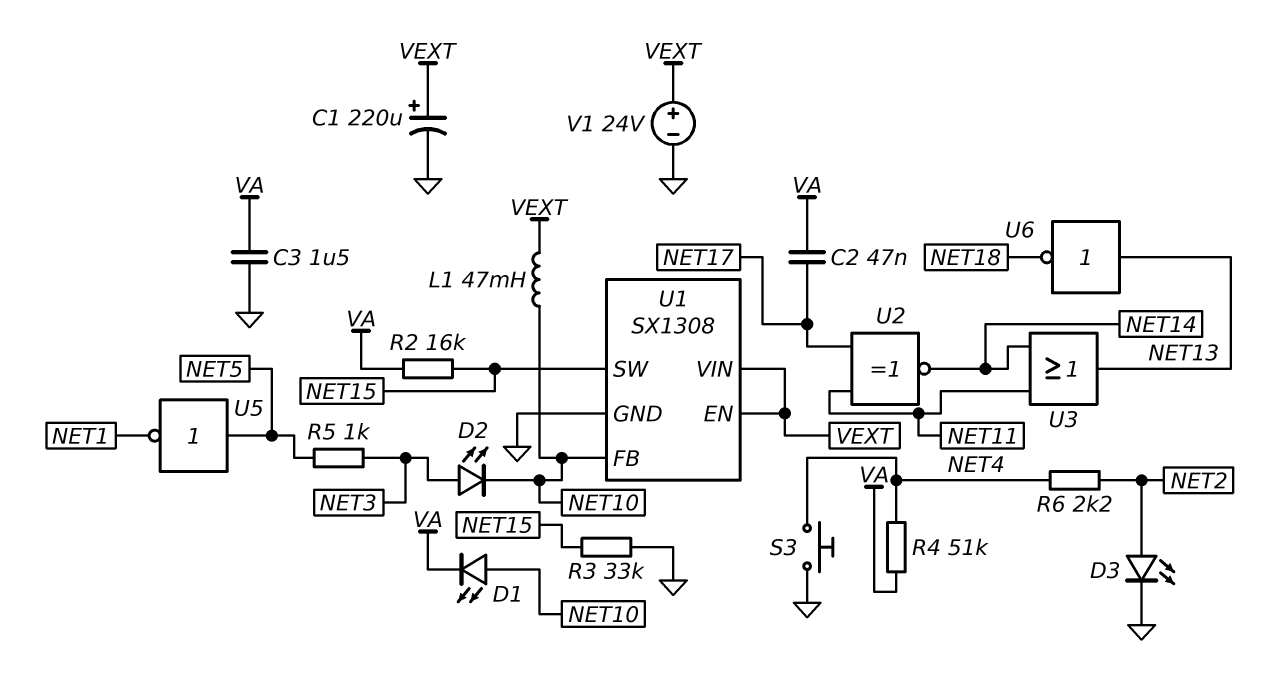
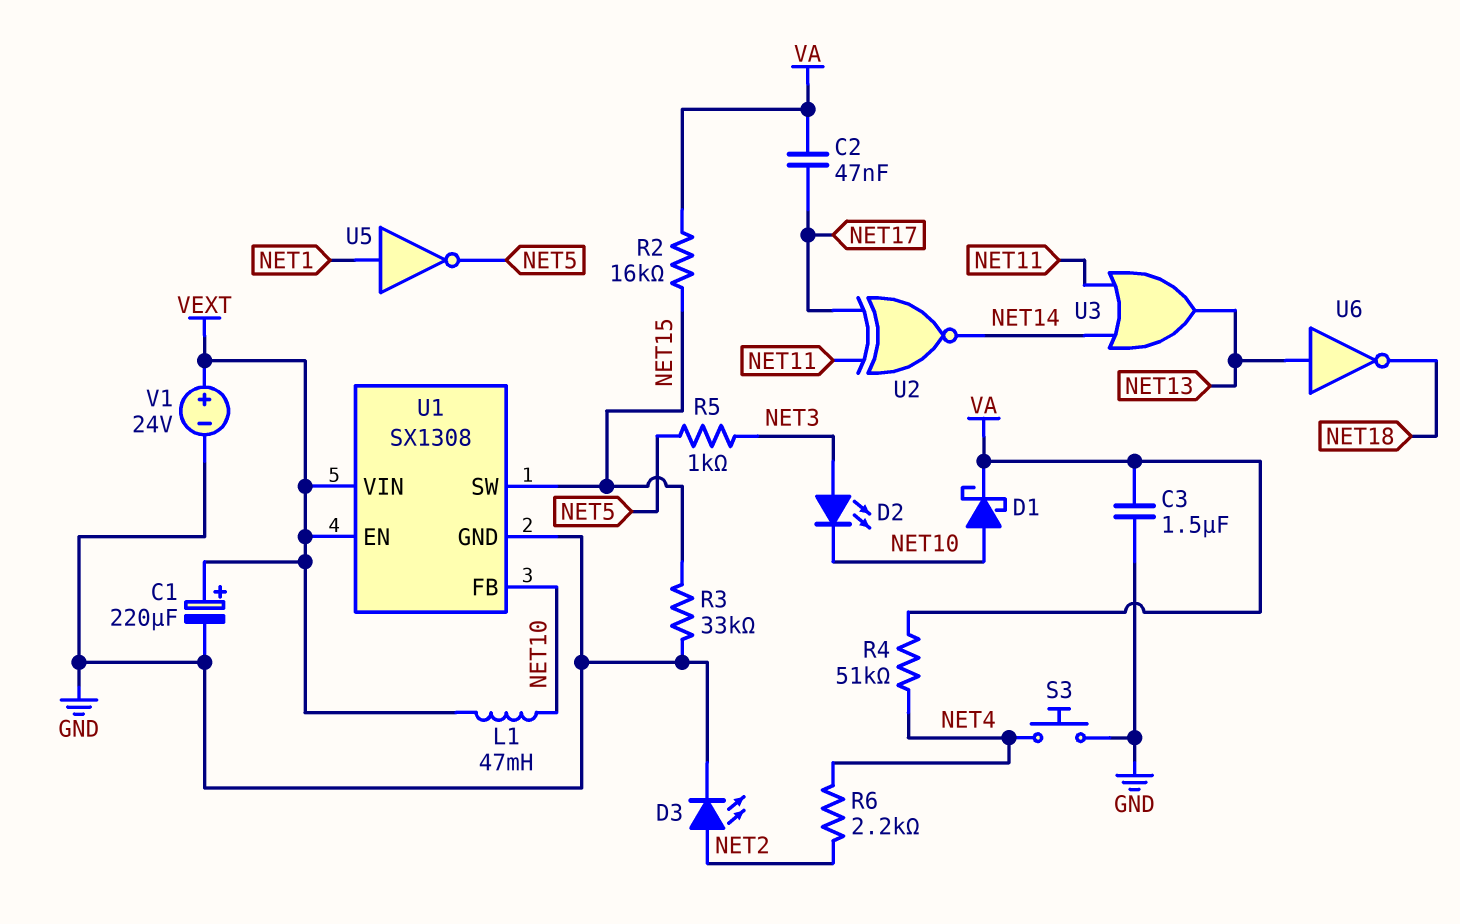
D1: LED (A NET10, K VA) -> schottky (A NET10, K VA)
U5: NOT (in NET5, out NET1) -> NOT (in NET1, out NET5)

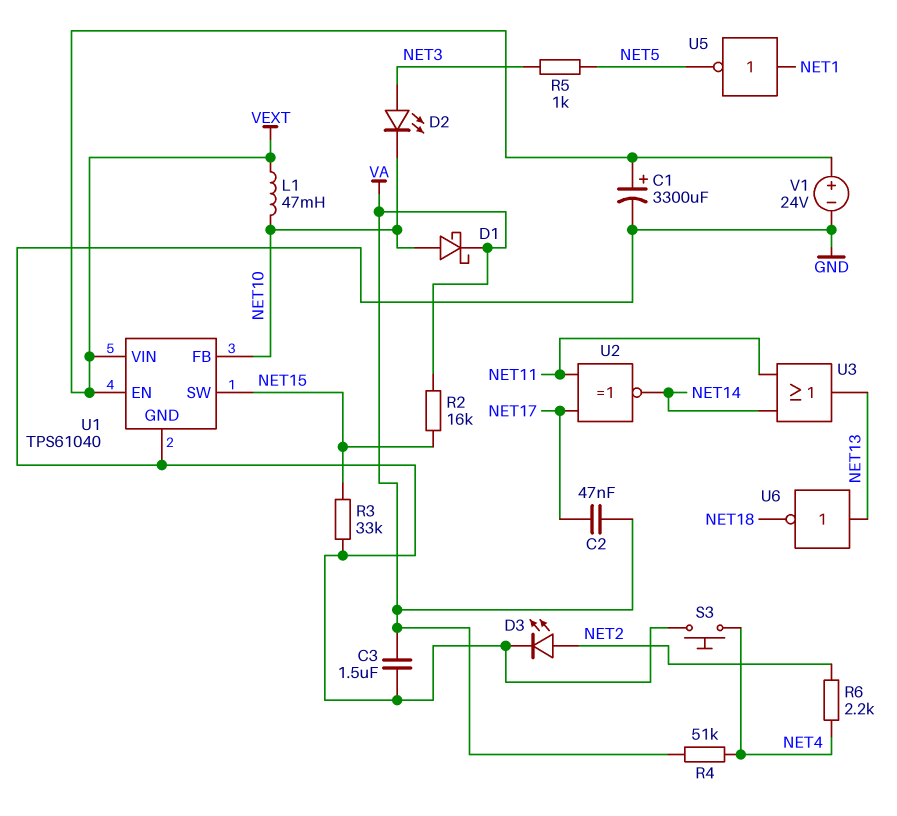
C1: 220uF (plus VEXT, minus GND) -> 3300uF (plus VEXT, minus GND)
U1: SX1308 -> TPS61040

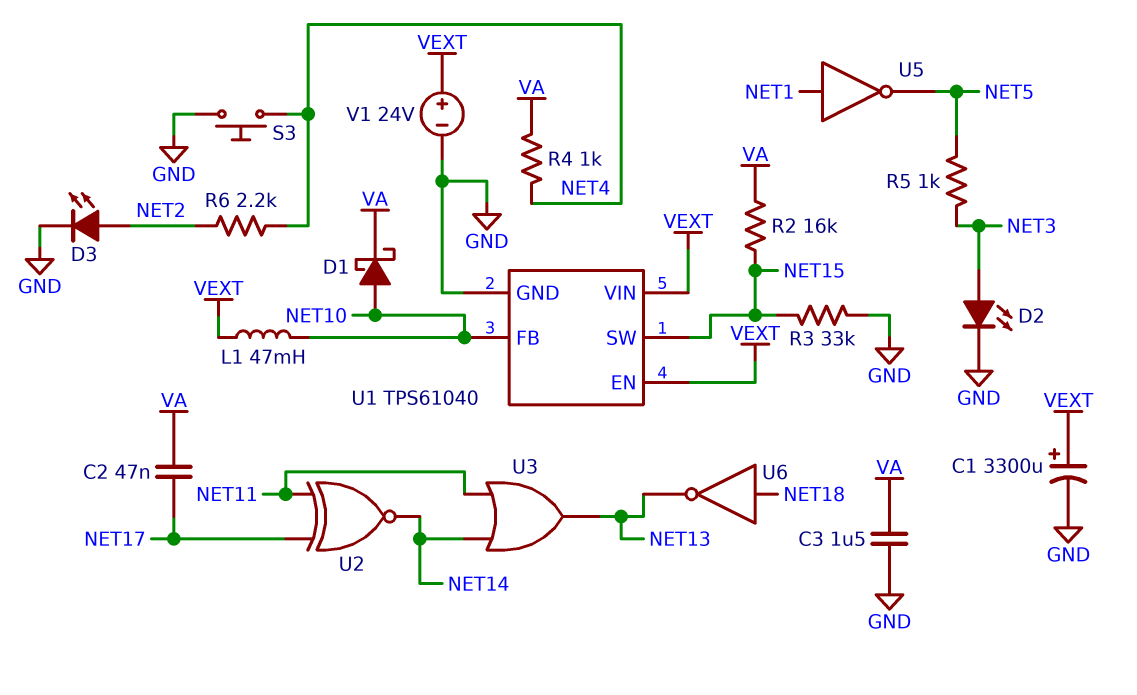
D2: LED (A NET3, K NET10) -> LED (A NET3, K GND)
R4: 51k (NET4, VA) -> 1k (NET4, VA)
U6: NOT (in NET13, out NET18) -> NOT (in NET18, out NET13)

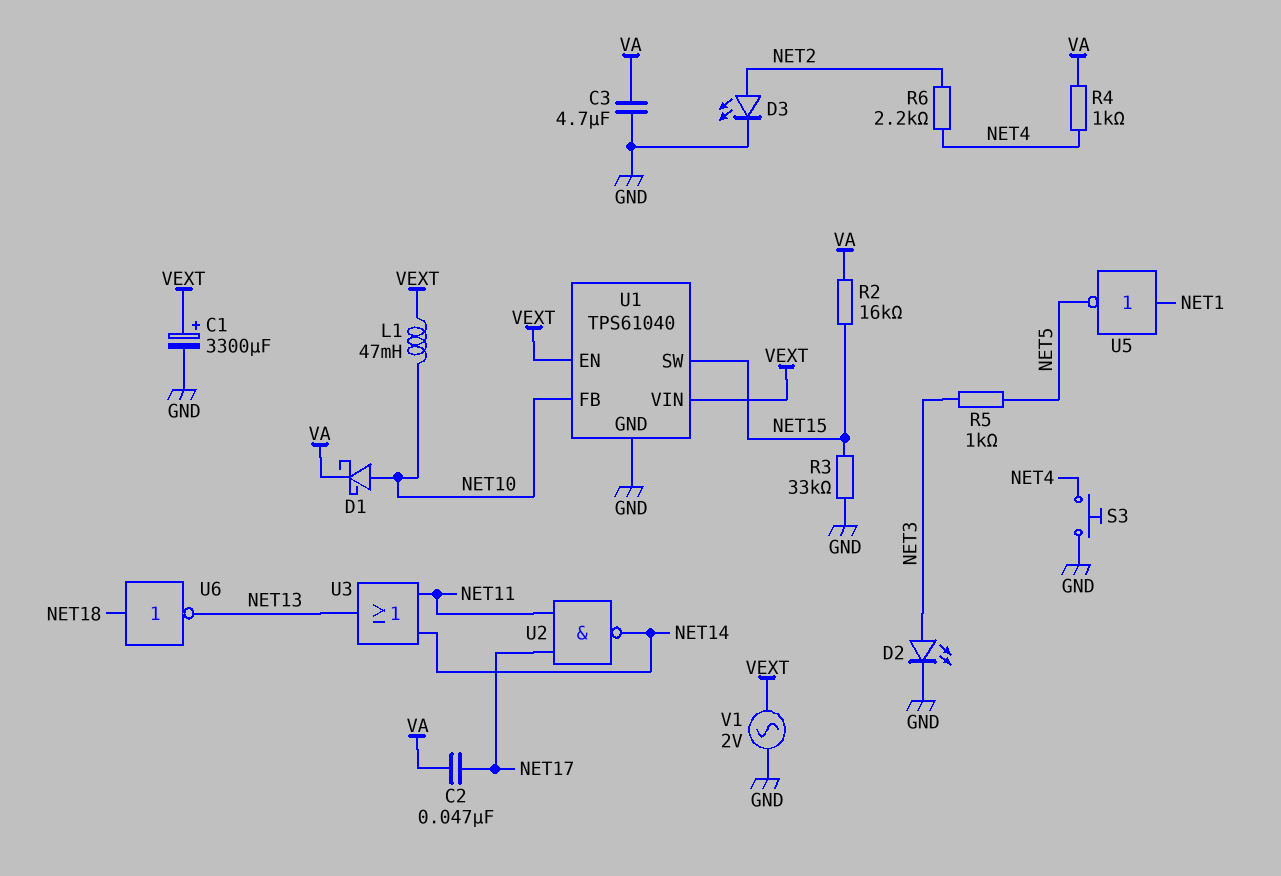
C3: 1.5uF (GND, VA) -> 4.7uF (GND, VA)
U2: XNOR (in NET11, in NET17, out NET14) -> NAND (in NET11, in NET17, out NET14)
V1: 24V (plus VEXT, minus GND) -> AC 2V (GND, VEXT)

